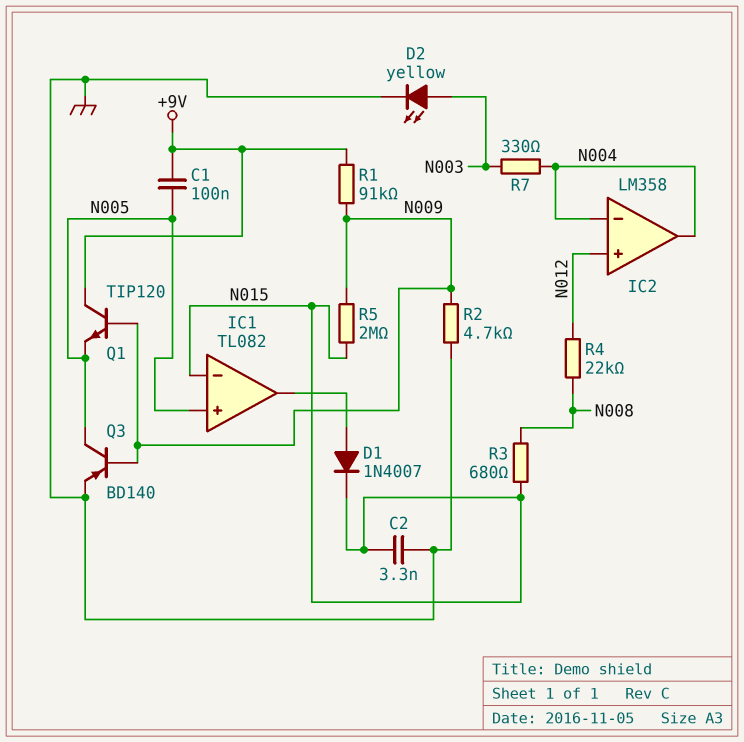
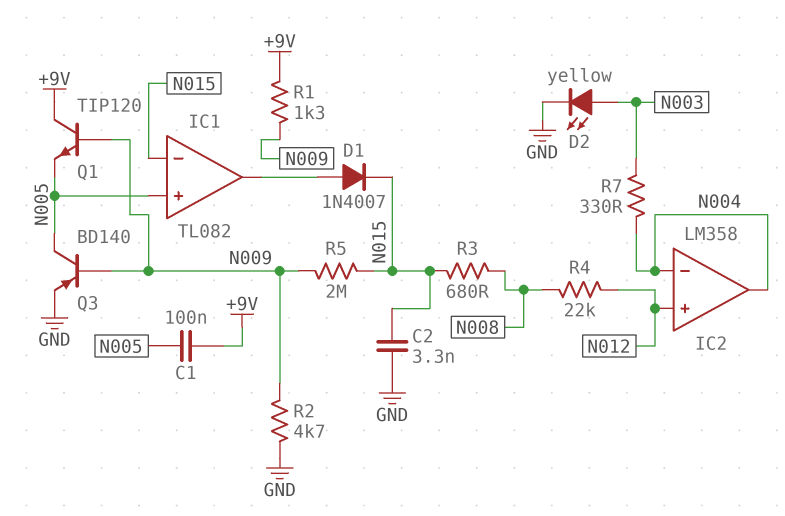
R1: 91k (+9V, N009) -> 1.3k (+9V, N009)

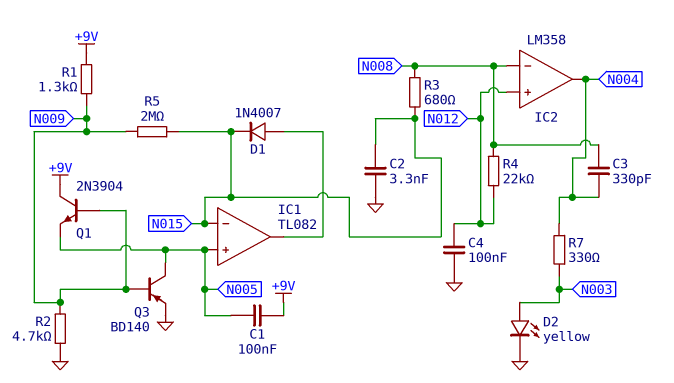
C3: none -> 330pF (N004, N008)
C4: none -> 100nF (GND, N012)
IC2 pin in-: N004 -> N008
Q1: NPN TIP120 (B N009, C +9V, E N005) -> NPN 2N3904 (B N009, C +9V, E N005)

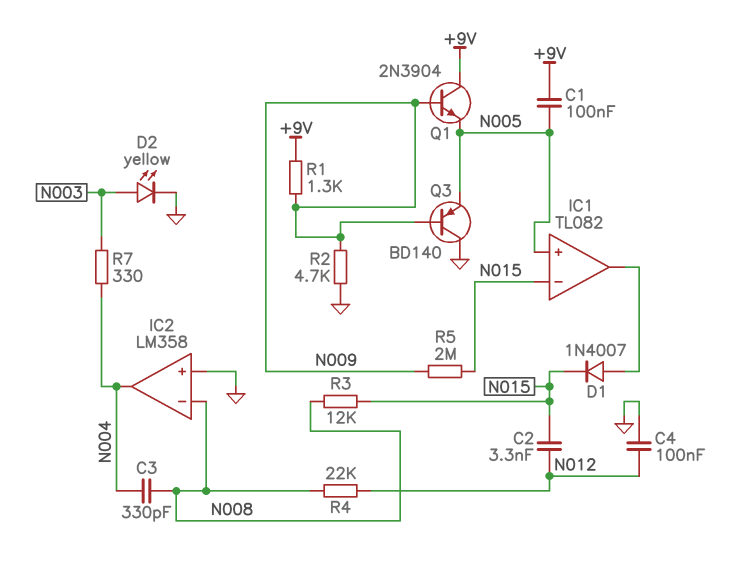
C2: 3.3nF (GND, N015) -> 3.3nF (N012, N015)
IC2 pin in+: N012 -> GND
Q3: PNP BD140 (B N009, C N005, E GND) -> PNP BD140 (B N009, C GND, E N005)
R3: 680 (N008, N015) -> 12k (N008, N015)

